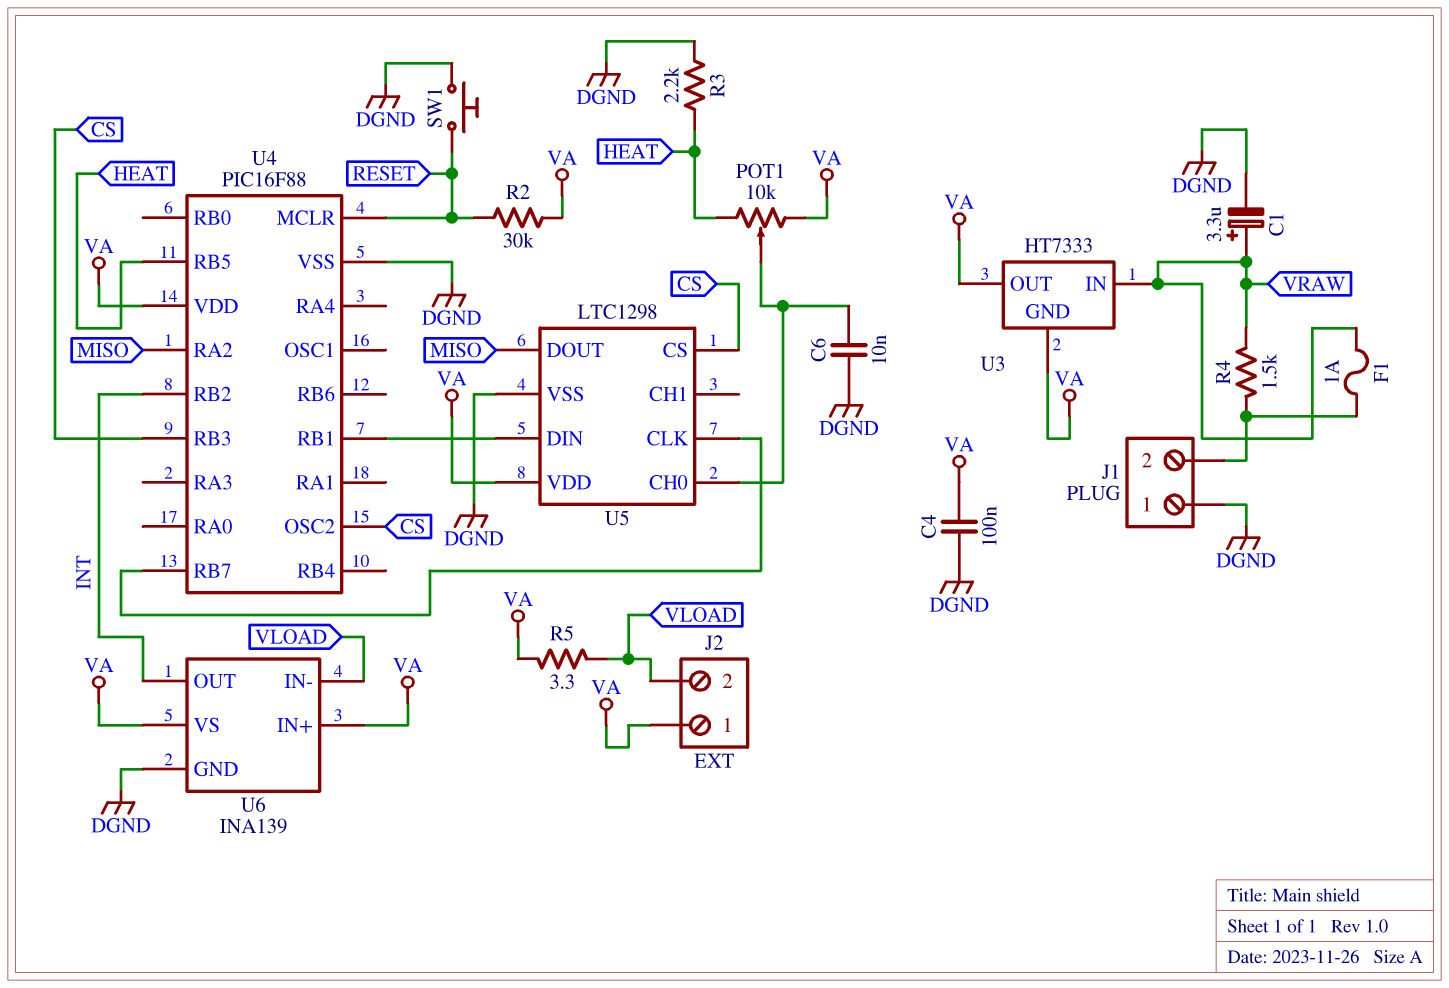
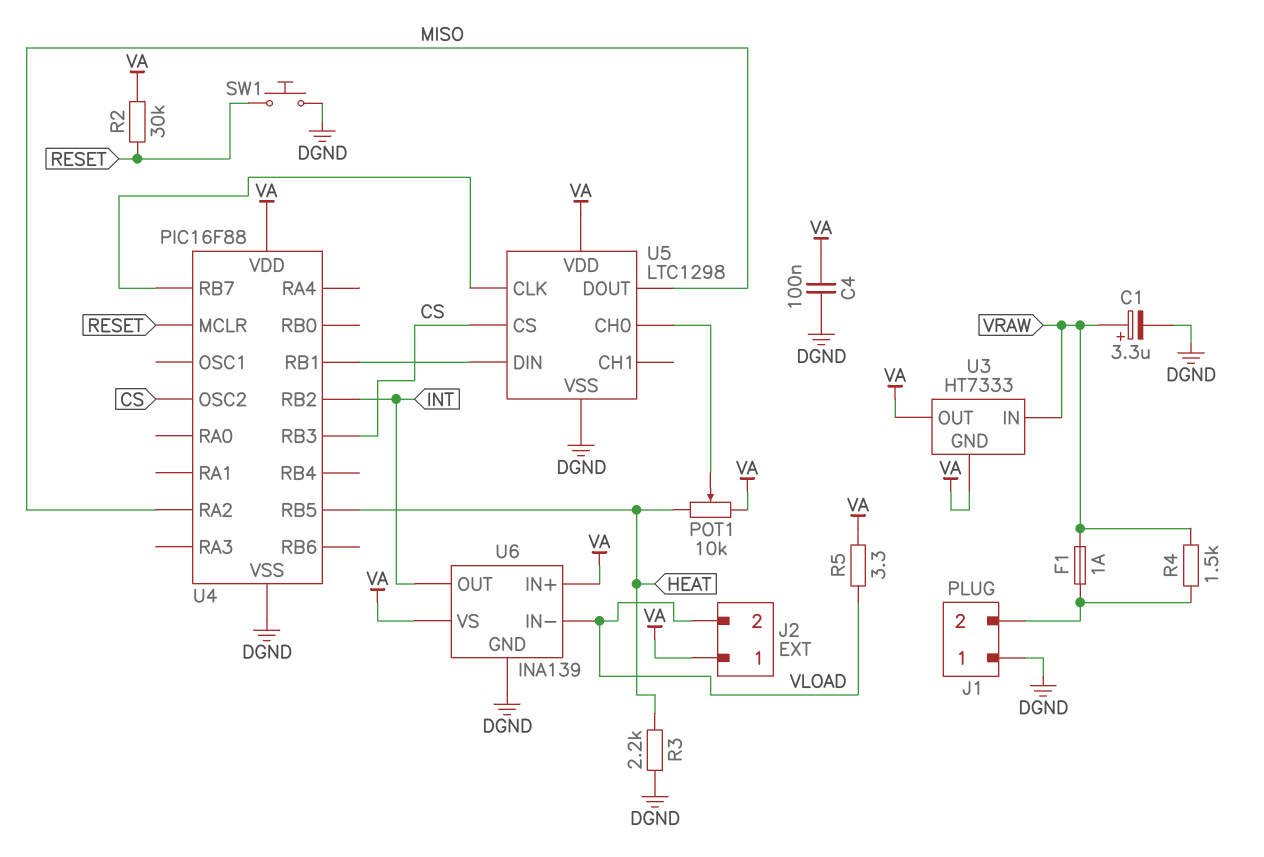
C6: 10nF (DGND, U5/CH0) -> none

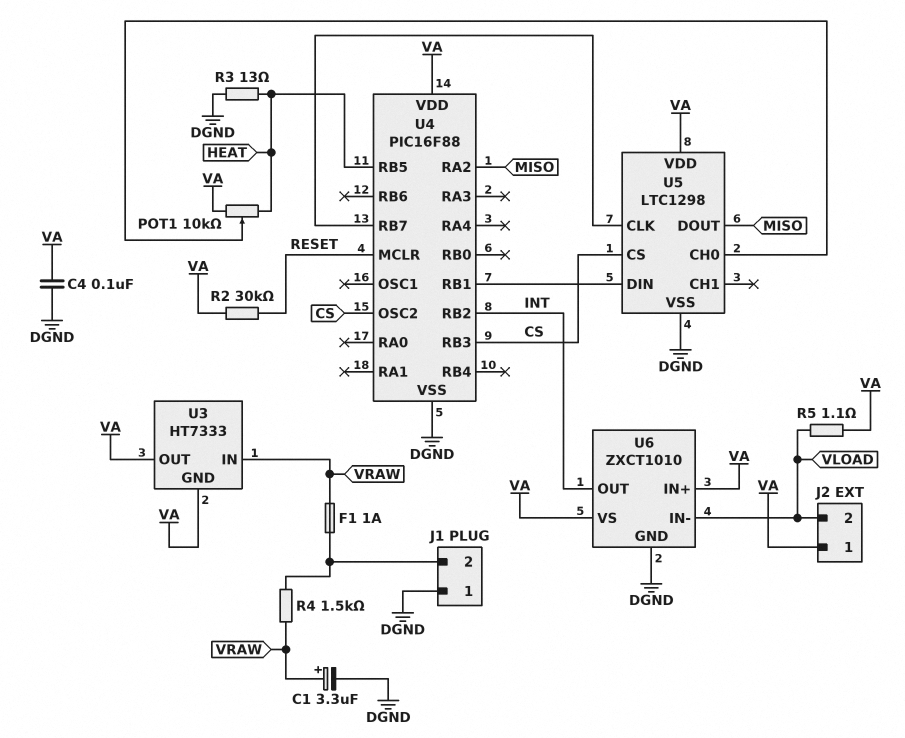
R3: 2.2k (DGND, HEAT) -> 13 (DGND, HEAT)
R5: 3.3 (VA, VLOAD) -> 1.1 (VA, VLOAD)
SW1: button (DGND, RESET) -> none
U6: INA139 -> ZXCT1010

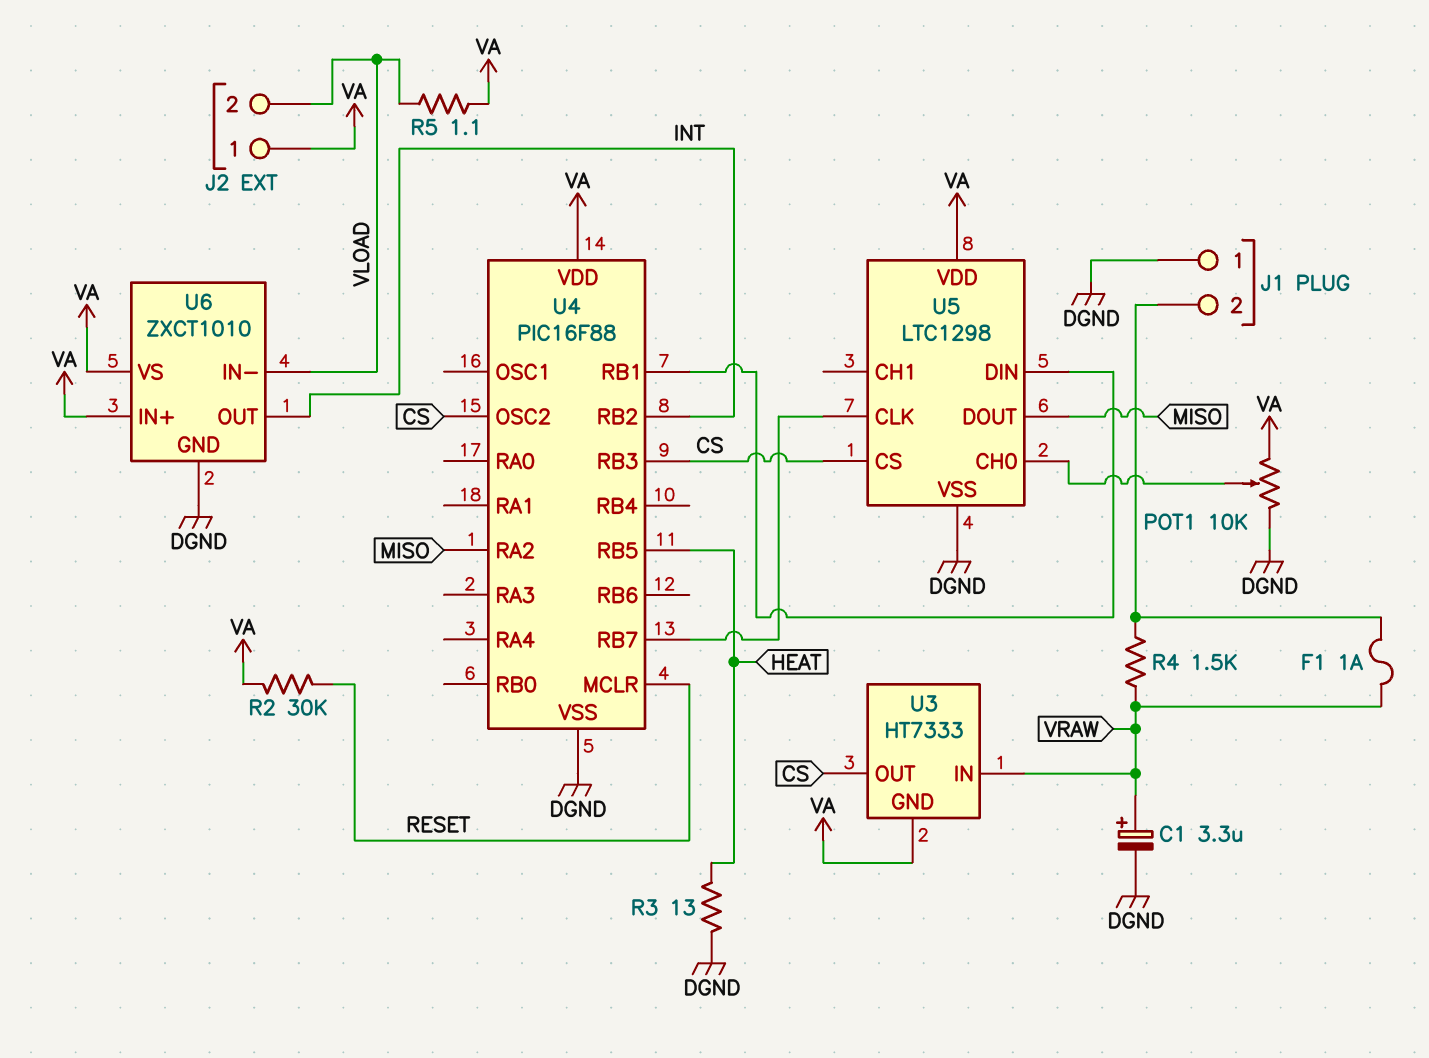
C4: 100nF (DGND, VA) -> none
POT1: 10k (HEAT, VA, wiper U5/CH0) -> 10k (DGND, VA, wiper U5/CH0)
U3 pin OUT: VA -> CS

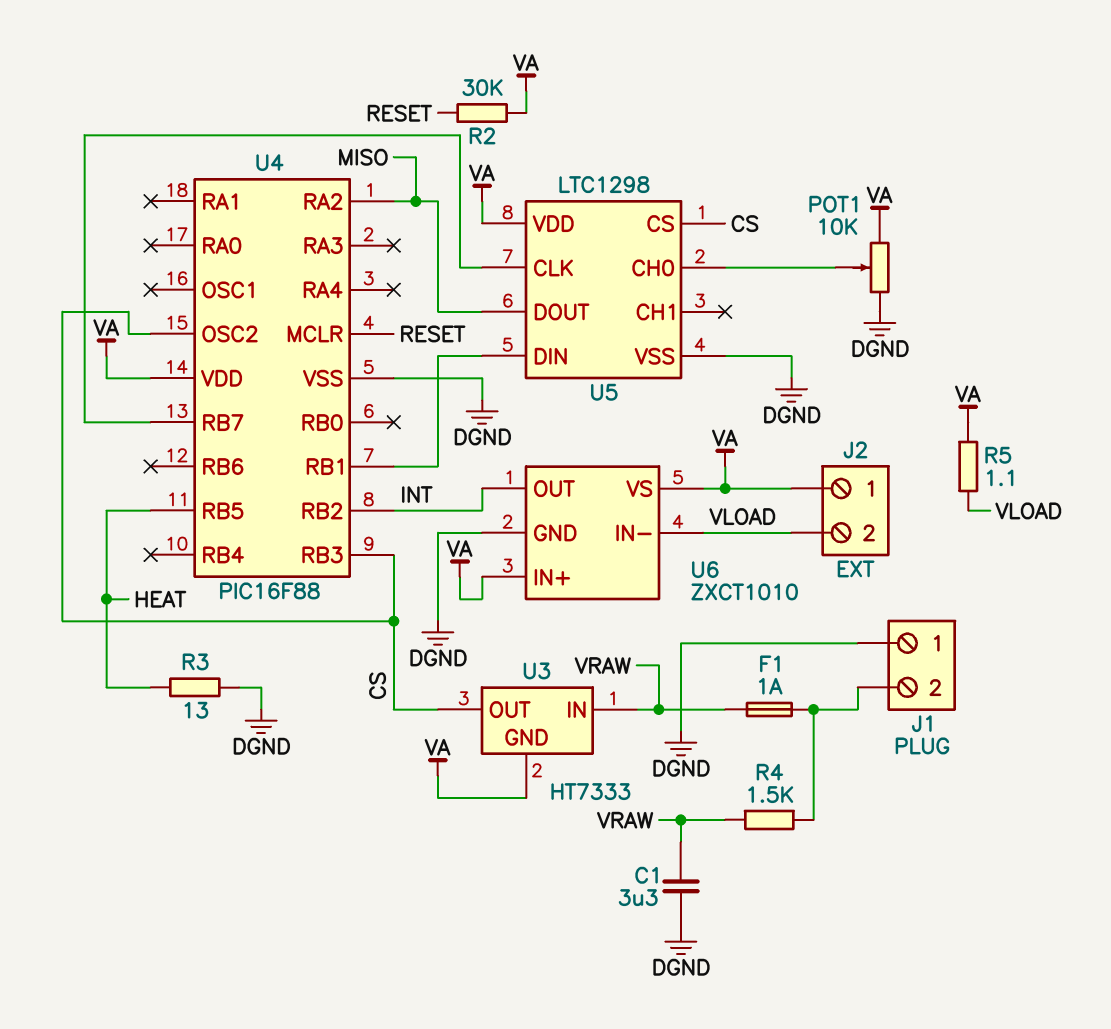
C1: 3.3uF (plus VRAW, minus DGND) -> 3.3uF (DGND, VRAW)

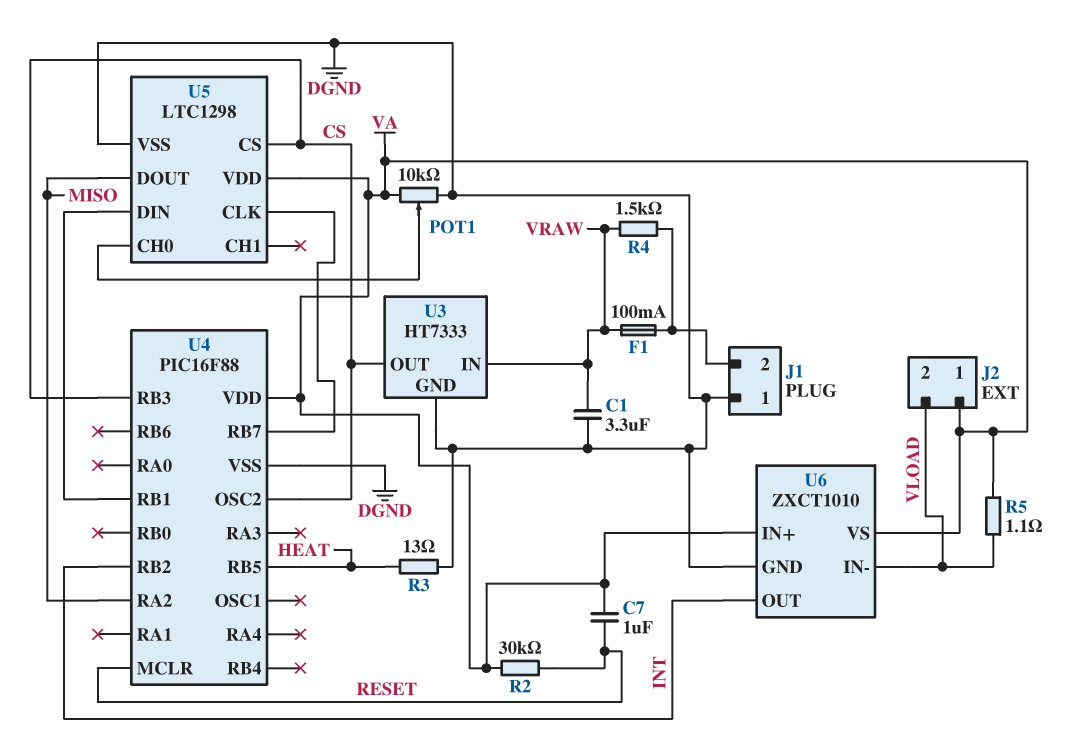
C7: none -> 1uF (RESET, VA)
F1: 1A (J1/2, VRAW) -> 100mA (J1/2, VRAW)
U3 pin GND: VA -> DGND

